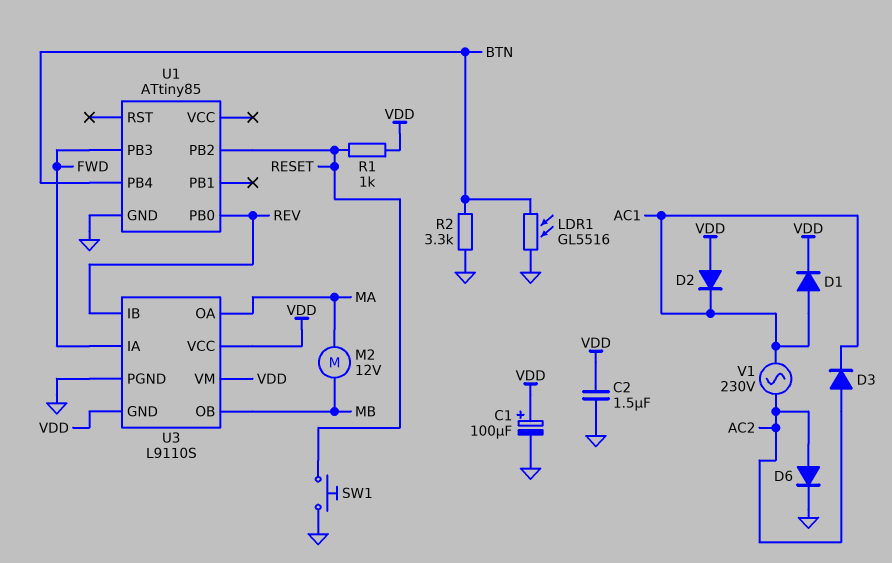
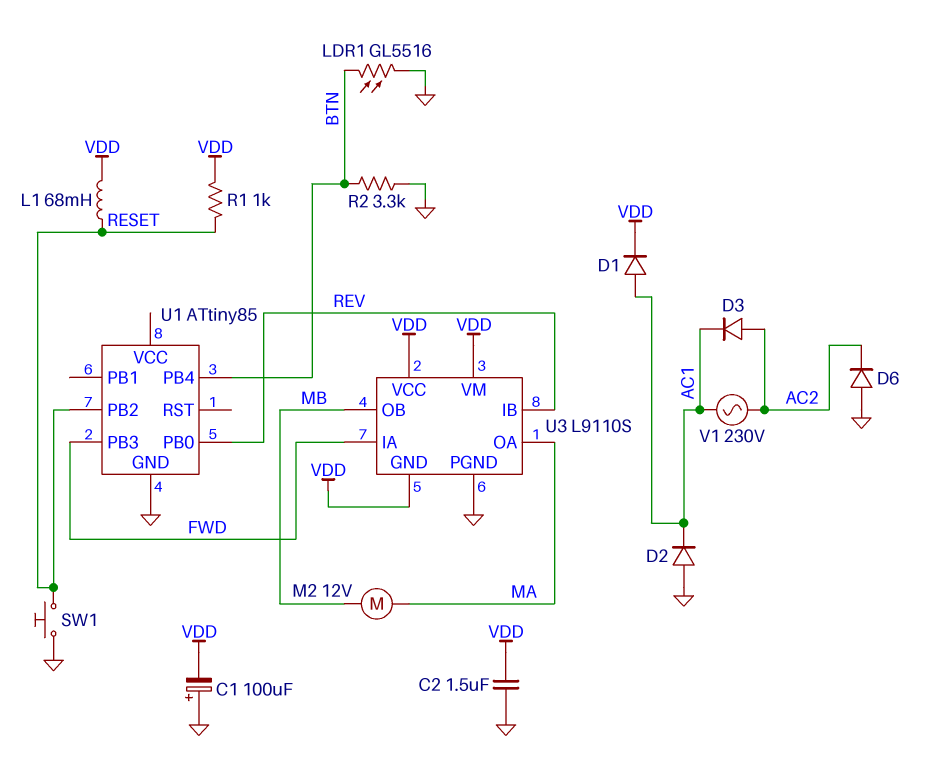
C1: 100uF (plus VDD, minus GND) -> 100uF (plus GND, minus VDD)
D2: diode (A VDD, K AC1) -> diode (A GND, K AC1)
D6: diode (A AC2, K GND) -> diode (A GND, K AC2)
L1: none -> 68mH (RESET, VDD)

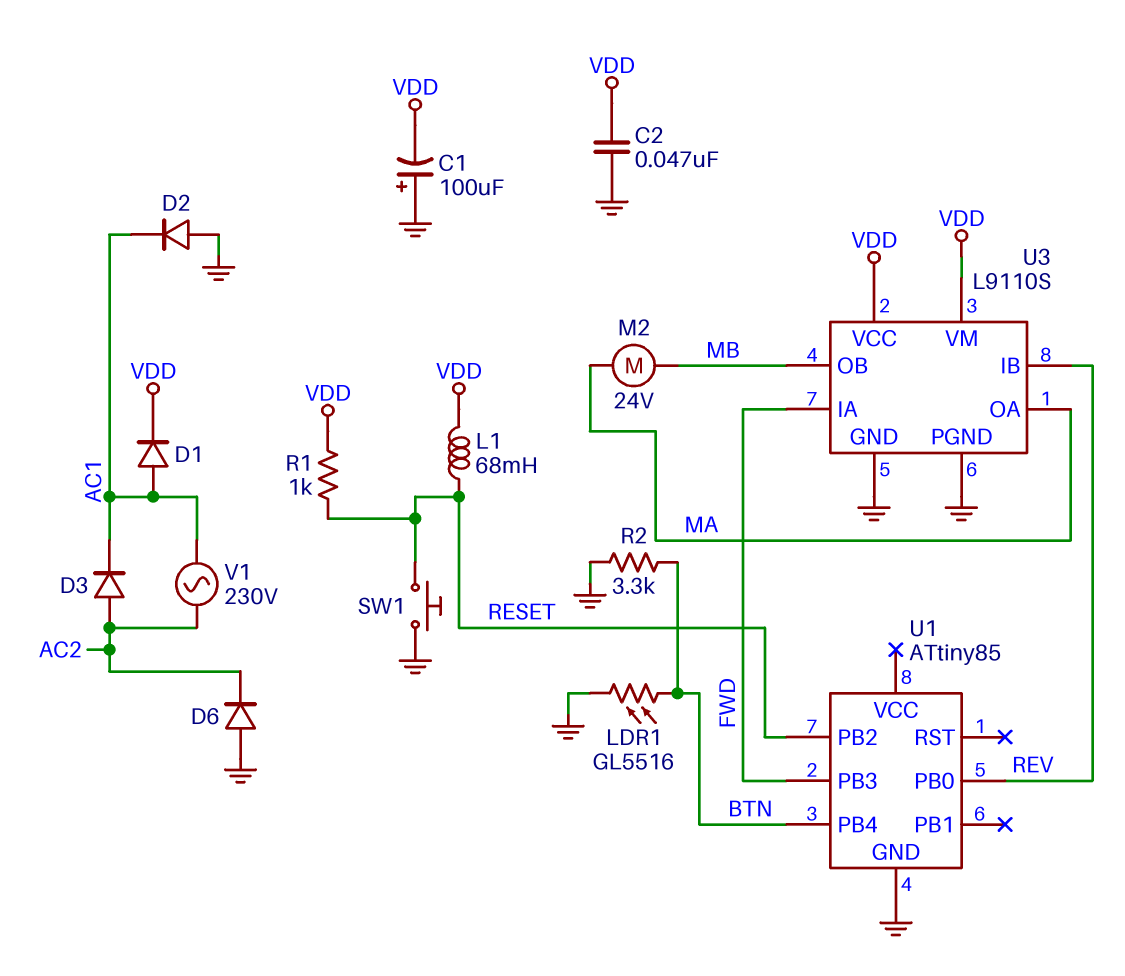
C2: 1.5uF (GND, VDD) -> 47nF (GND, VDD)
M2: motor 12V (MA, MB) -> motor 24V (MA, MB)
U3 pin GND: VDD -> GND

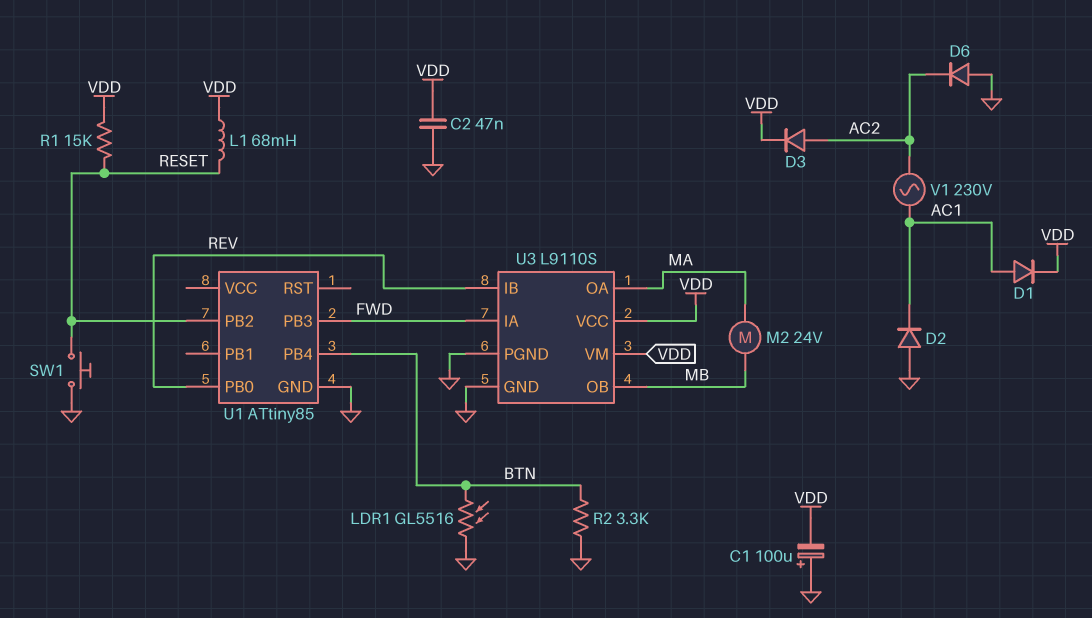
D3: diode (A AC2, K AC1) -> diode (A AC2, K VDD)
R1: 1k (RESET, VDD) -> 15k (RESET, VDD)

